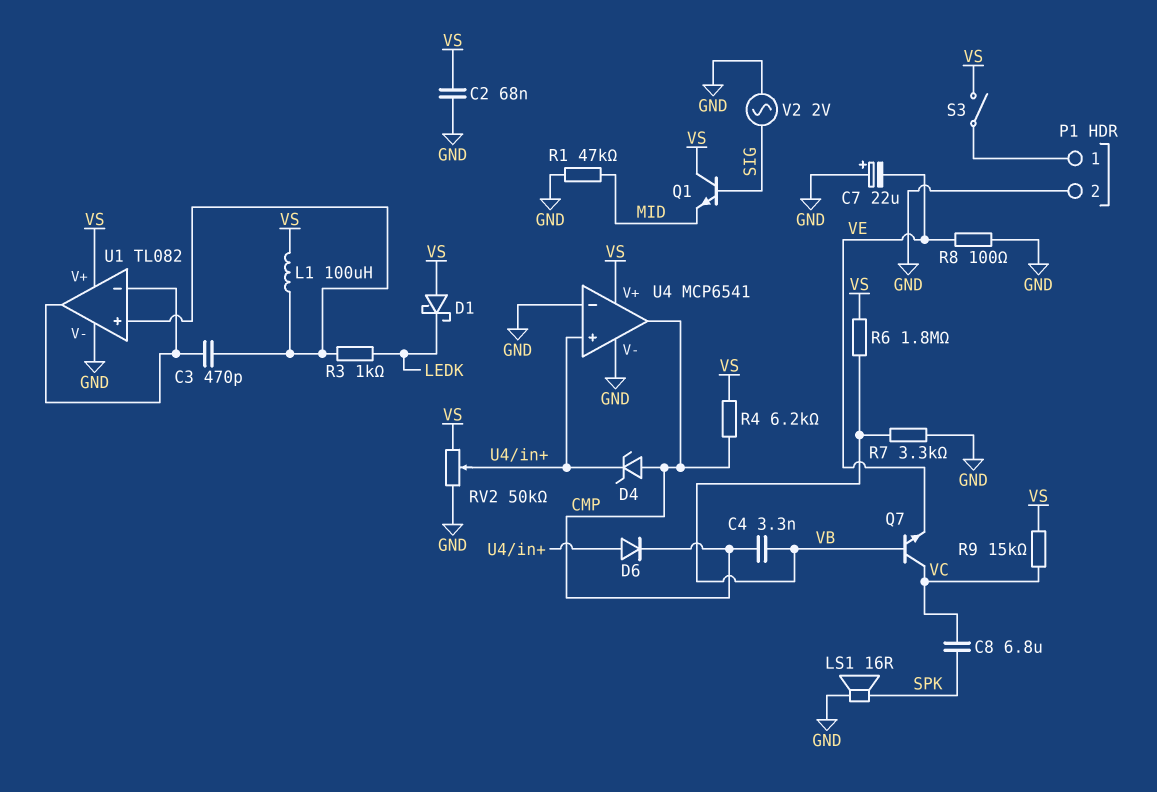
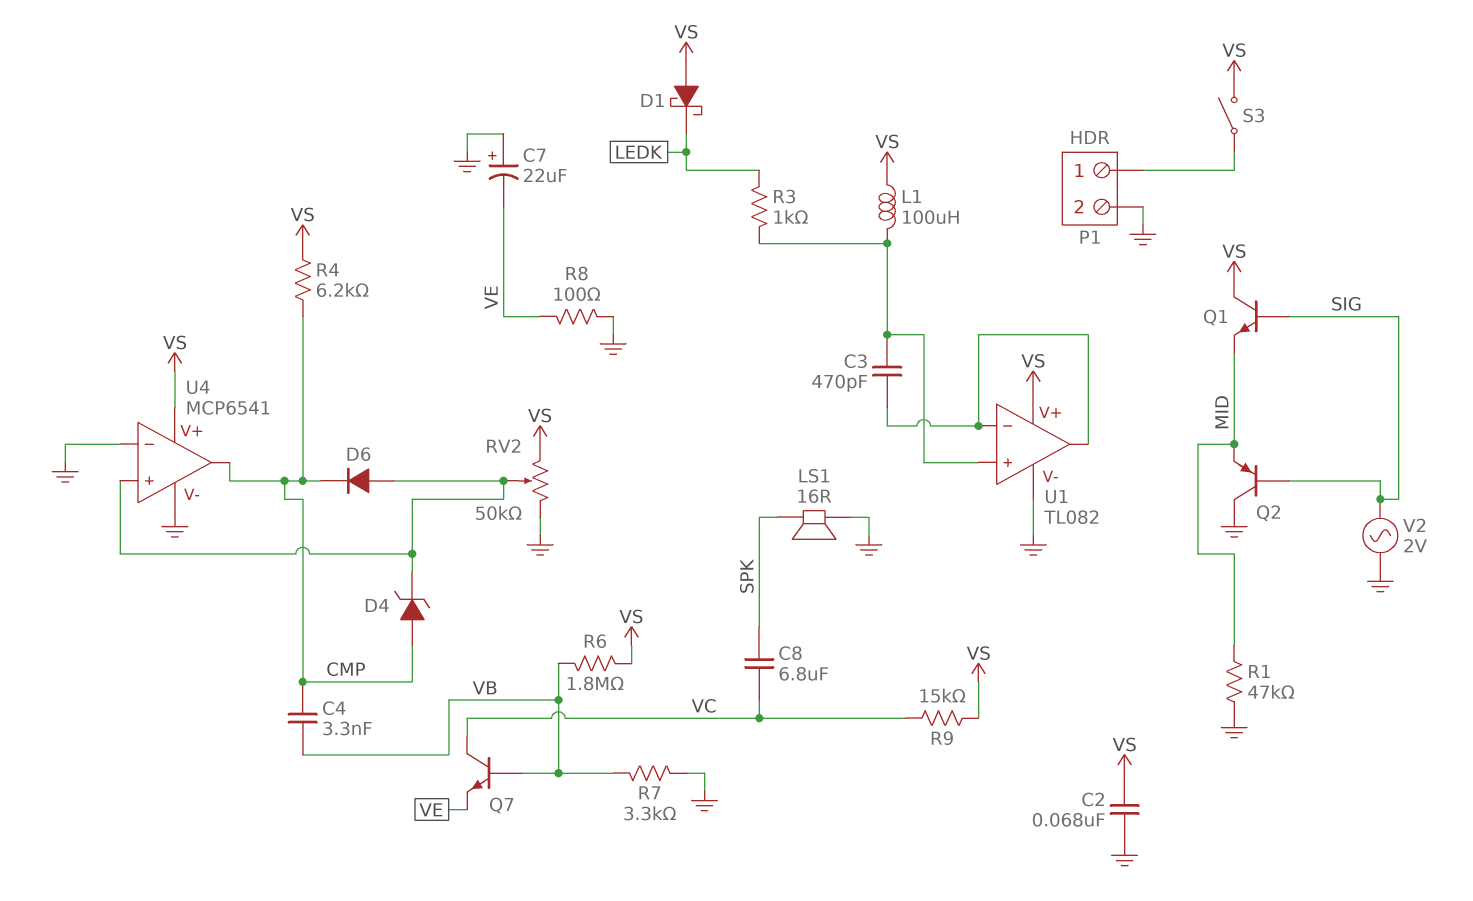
Q2: none -> PNP (B SIG, C GND, E MID)

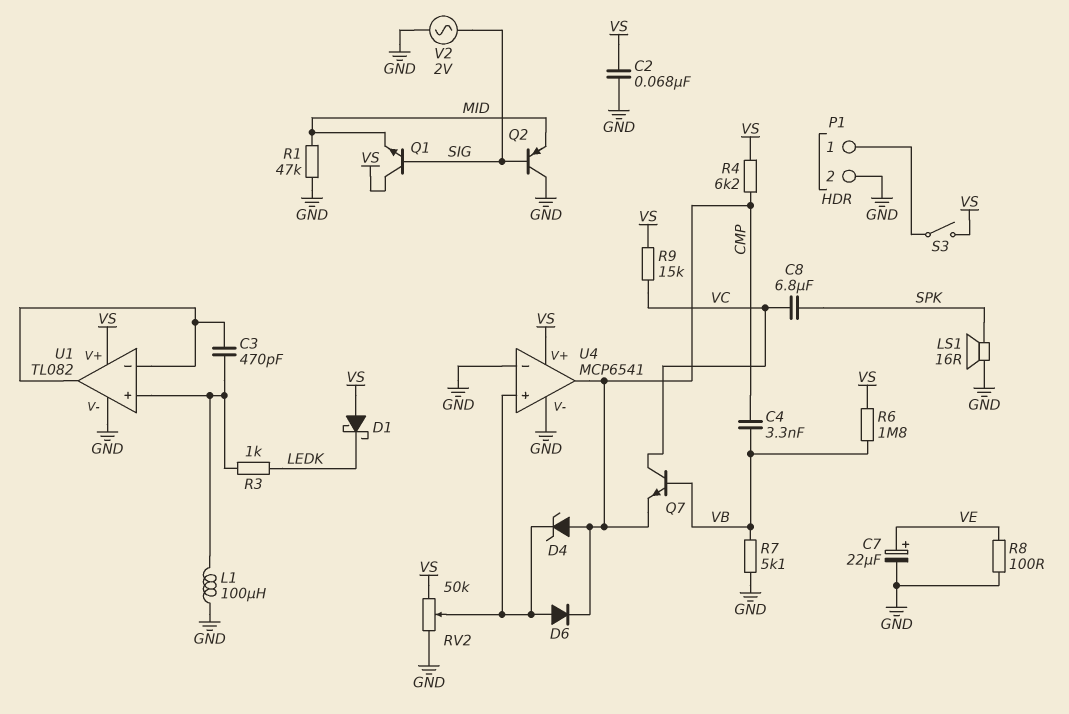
C7: 22uF (plus GND, minus VE) -> 22uF (plus VE, minus GND)
L1: 100uH (U1/in+, VS) -> 100uH (GND, U1/in+)
Q7: NPN (B VB, C VC, E VE) -> NPN (B VB, C VC, E CMP)
R7: 3.3k (GND, VB) -> 5.1k (GND, VB)

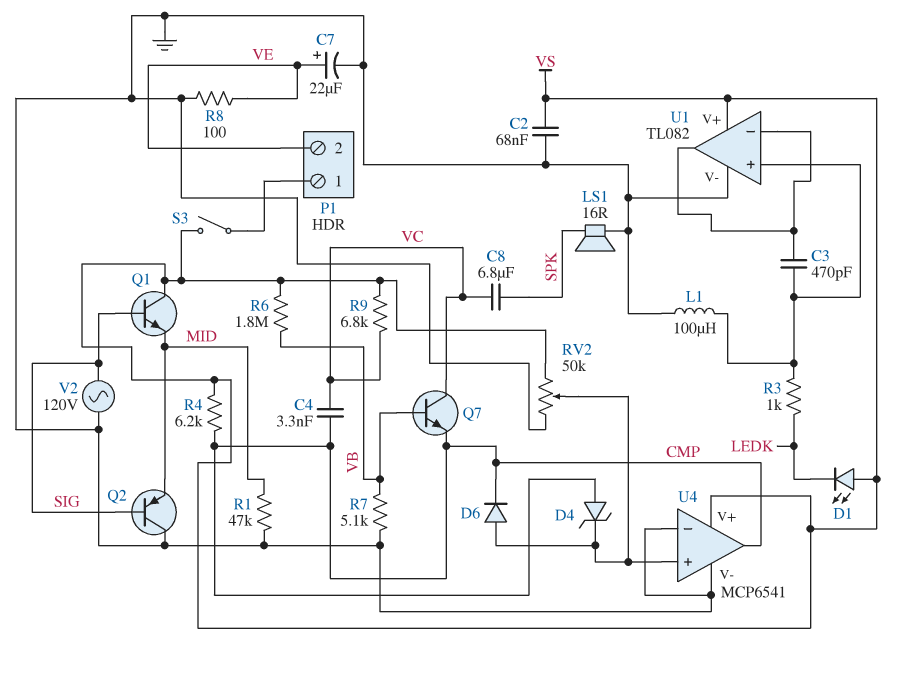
C4: 3.3nF (CMP, VB) -> 3.3nF (CMP, VC)
D1: schottky (A VS, K LEDK) -> LED (A VS, K LEDK)
P1 pin 2: GND -> VE
R9: 15k (VC, VS) -> 6.8k (VC, VS)
V2: AC 2V (GND, SIG) -> AC 120V (GND, SIG)

